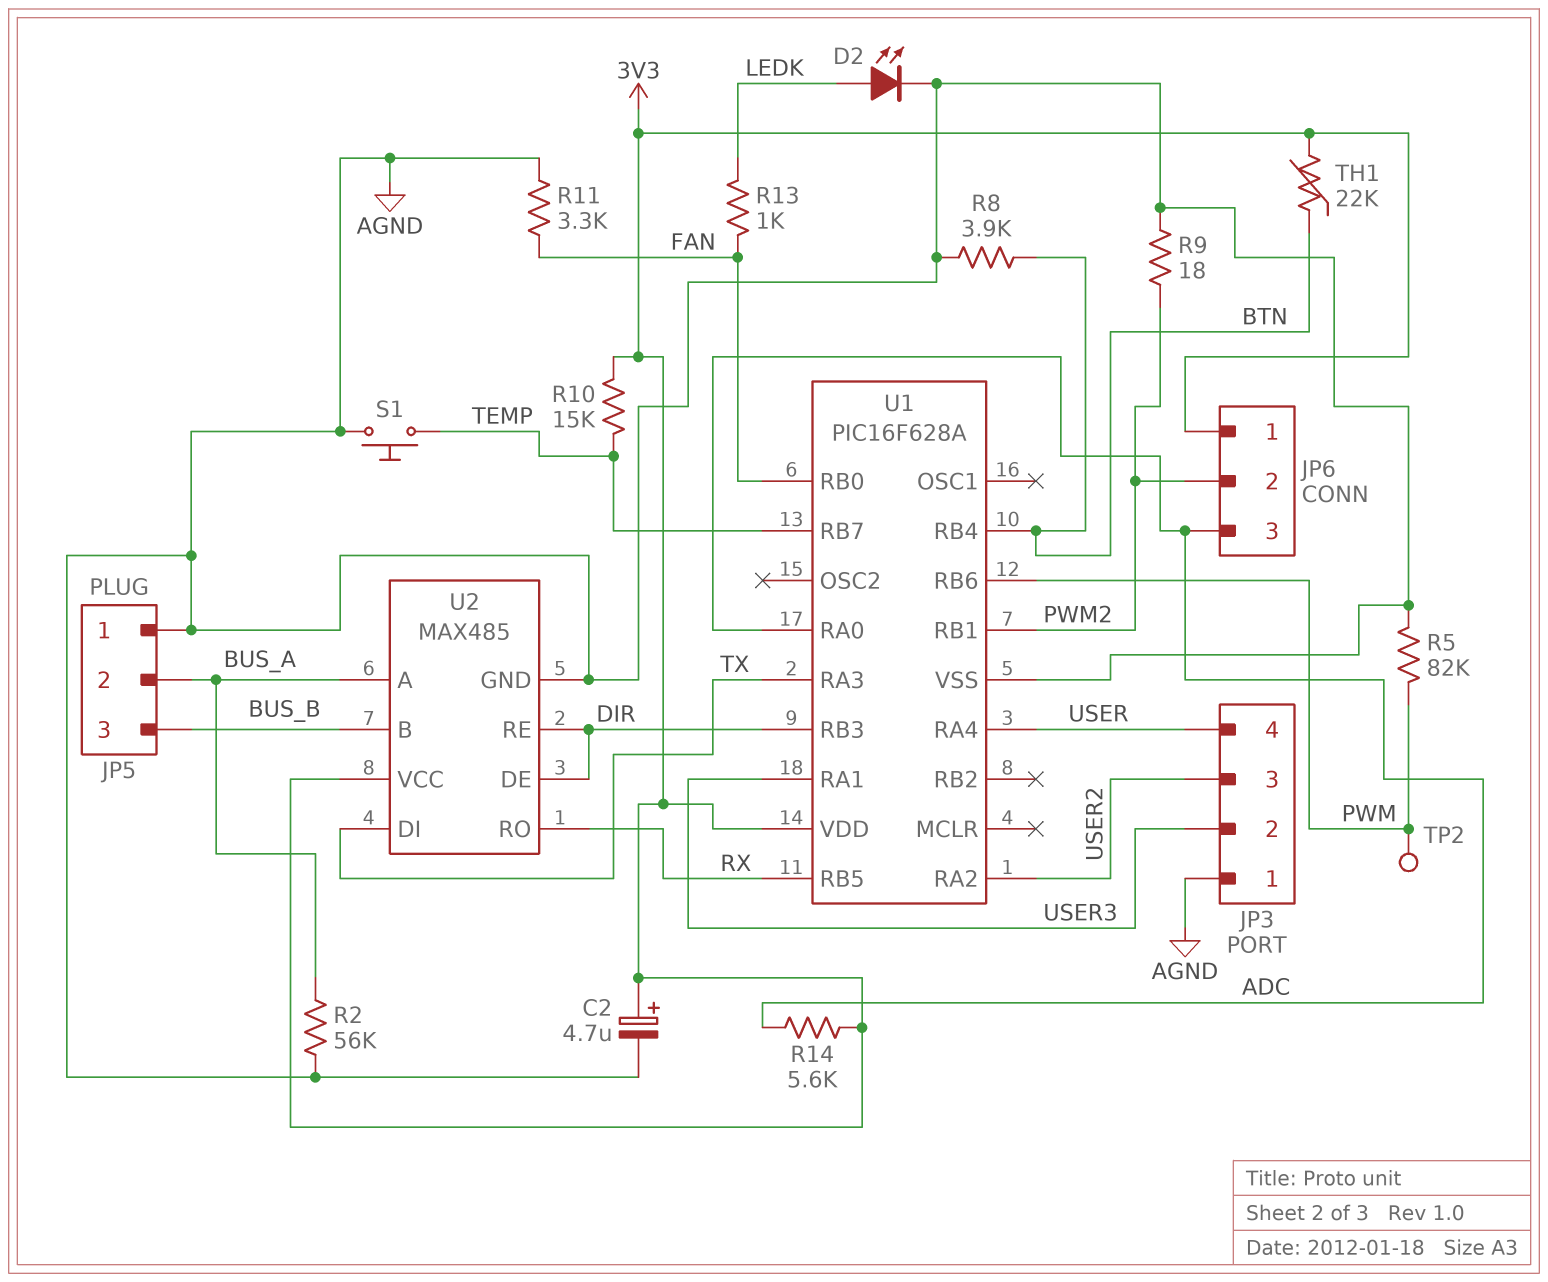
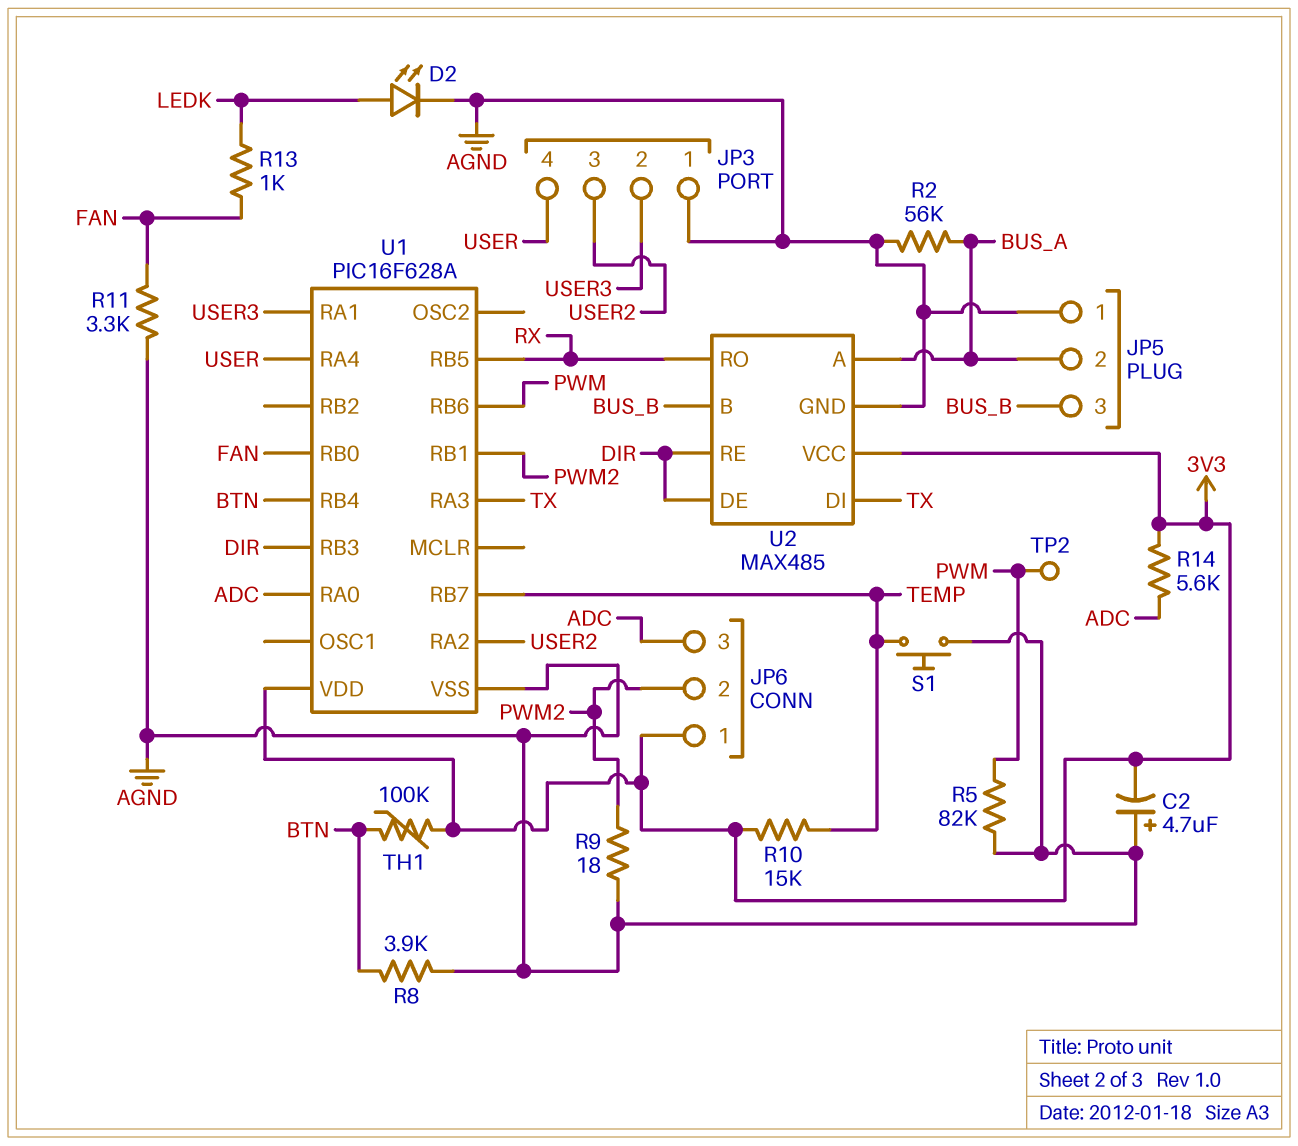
C2: 4.7uF (plus 3V3, minus AGND) -> 4.7uF (plus AGND, minus 3V3)
TH1: 22k (3V3, BTN) -> 100k (3V3, BTN)

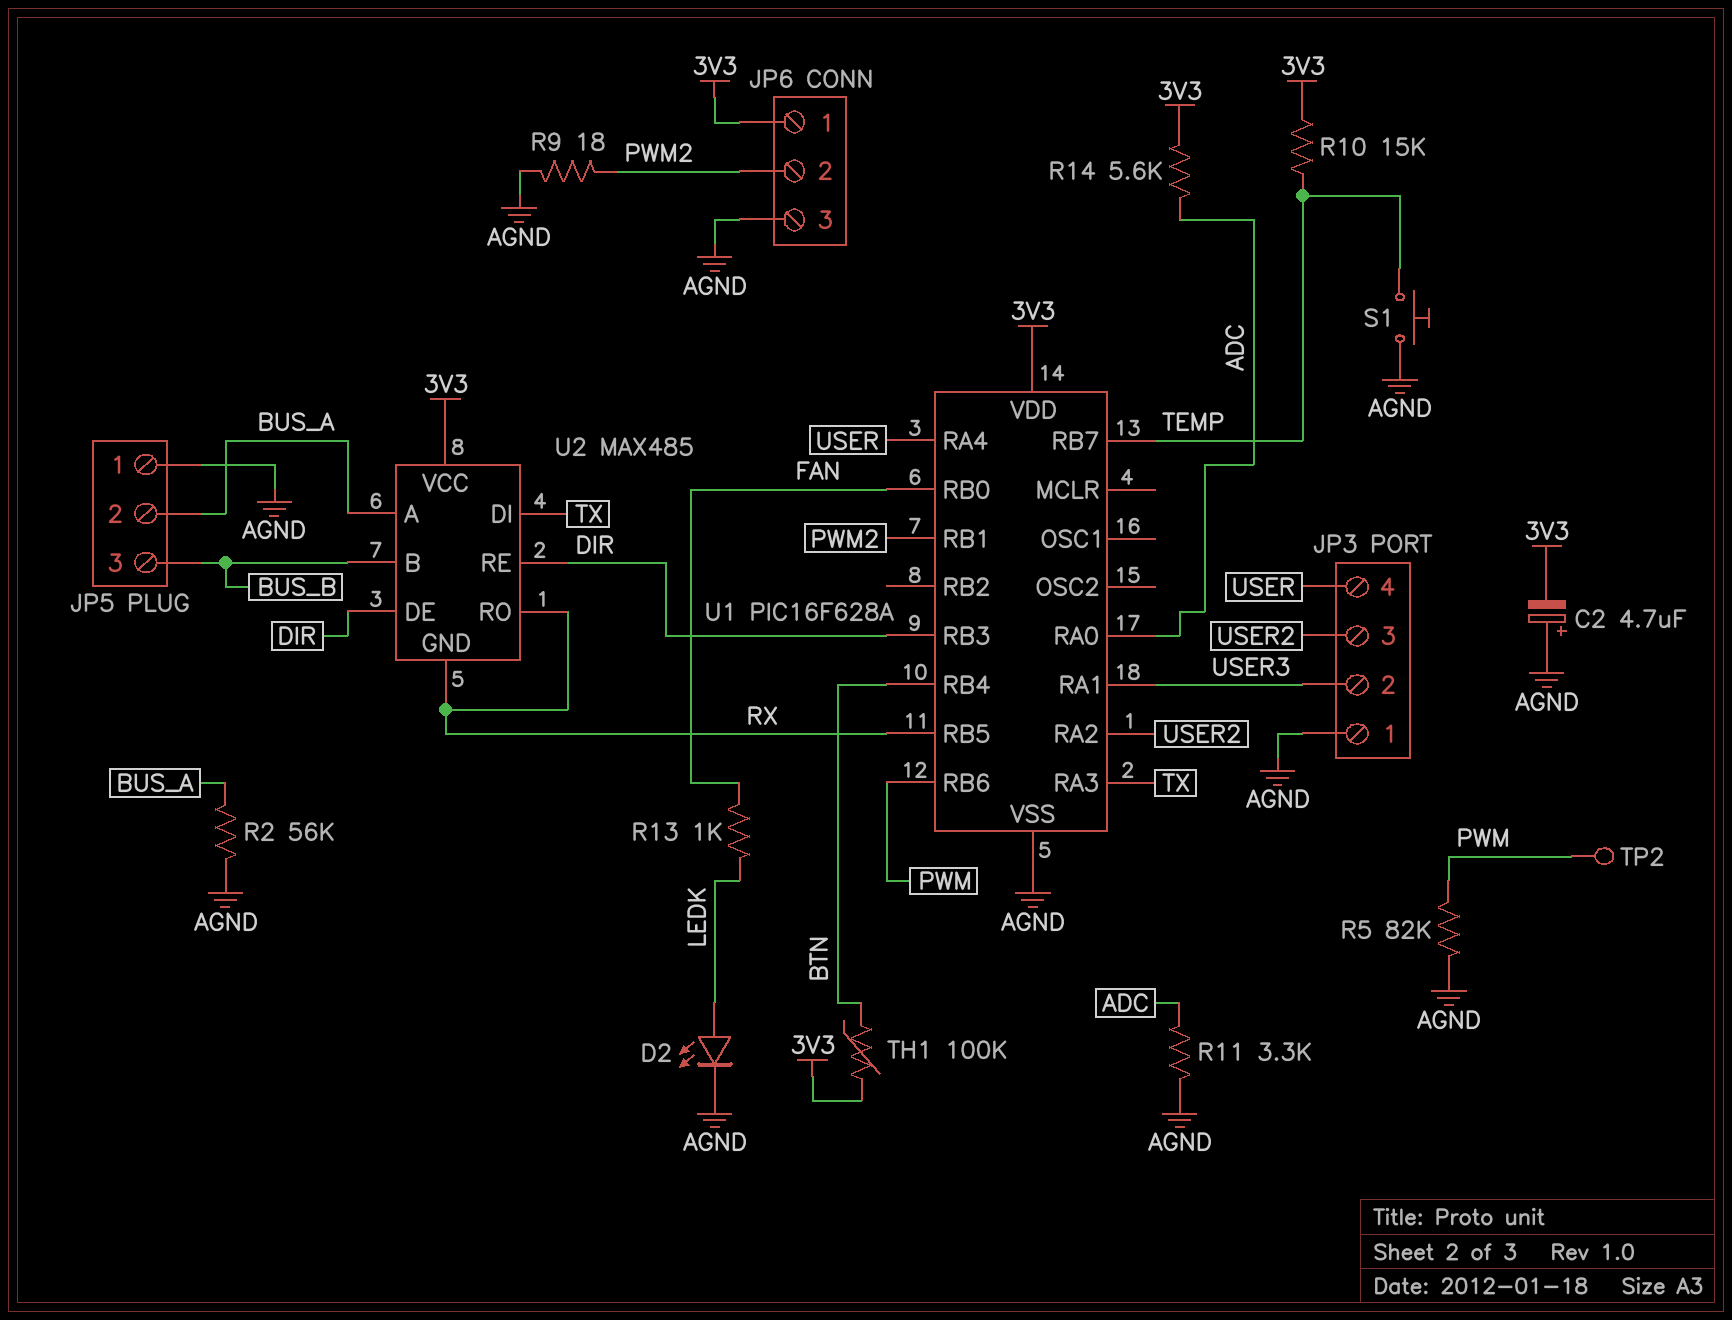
JP6 pin 3: ADC -> AGND
R8: 3.9k (AGND, BTN) -> none
R11: 3.3k (AGND, FAN) -> 3.3k (ADC, AGND)
U2 pin GND: AGND -> RX

